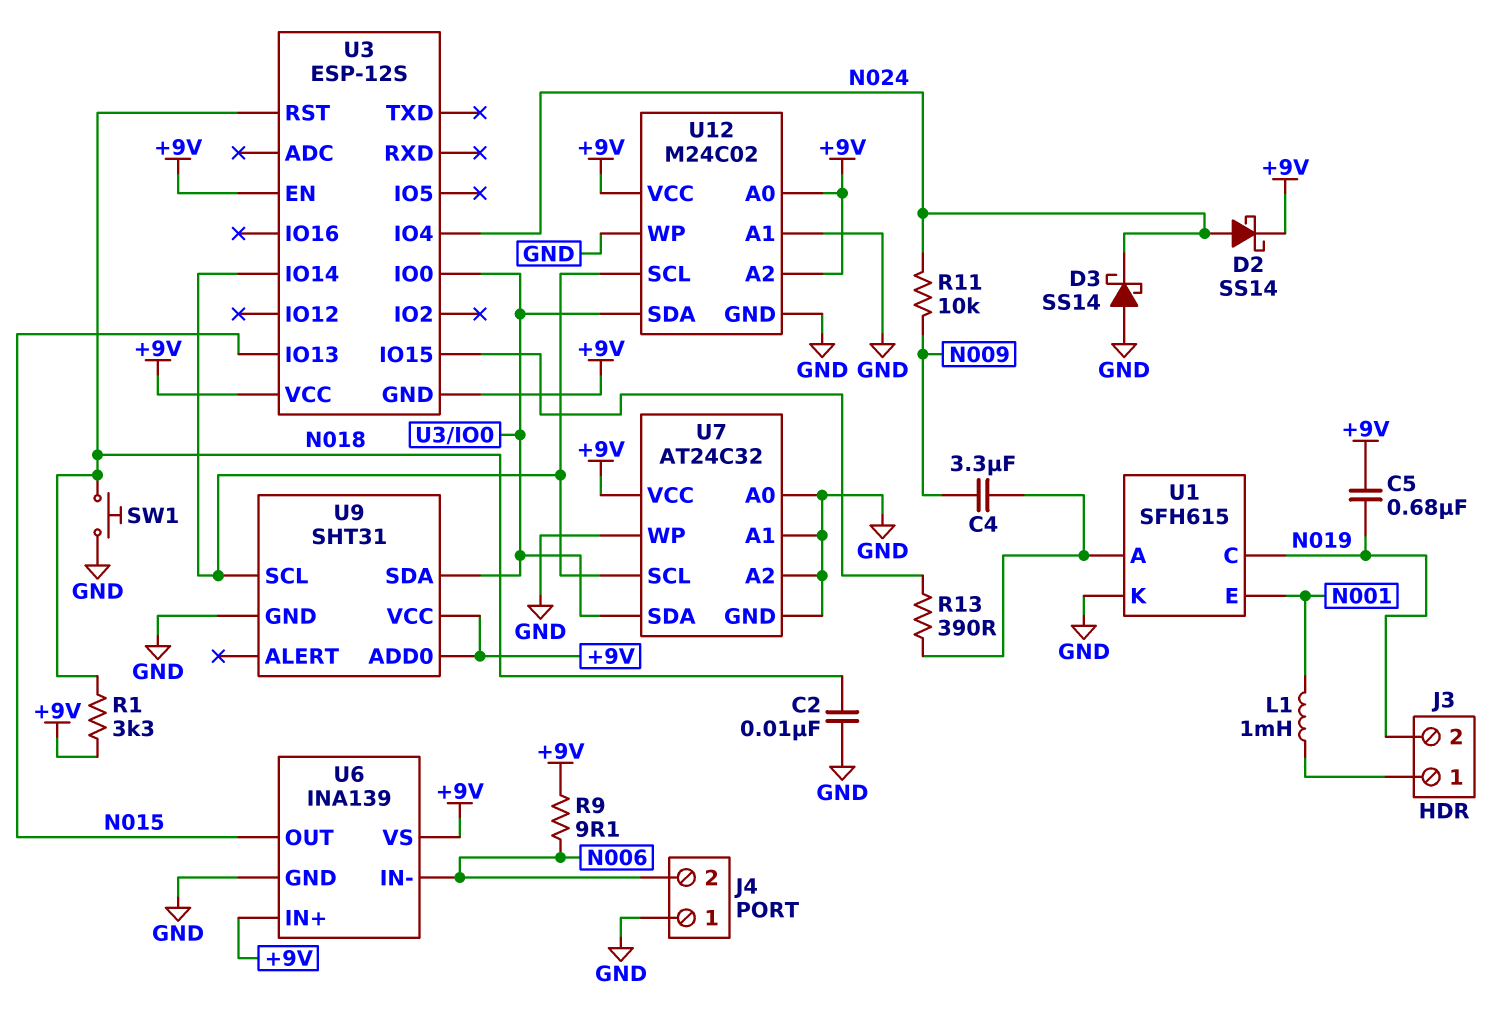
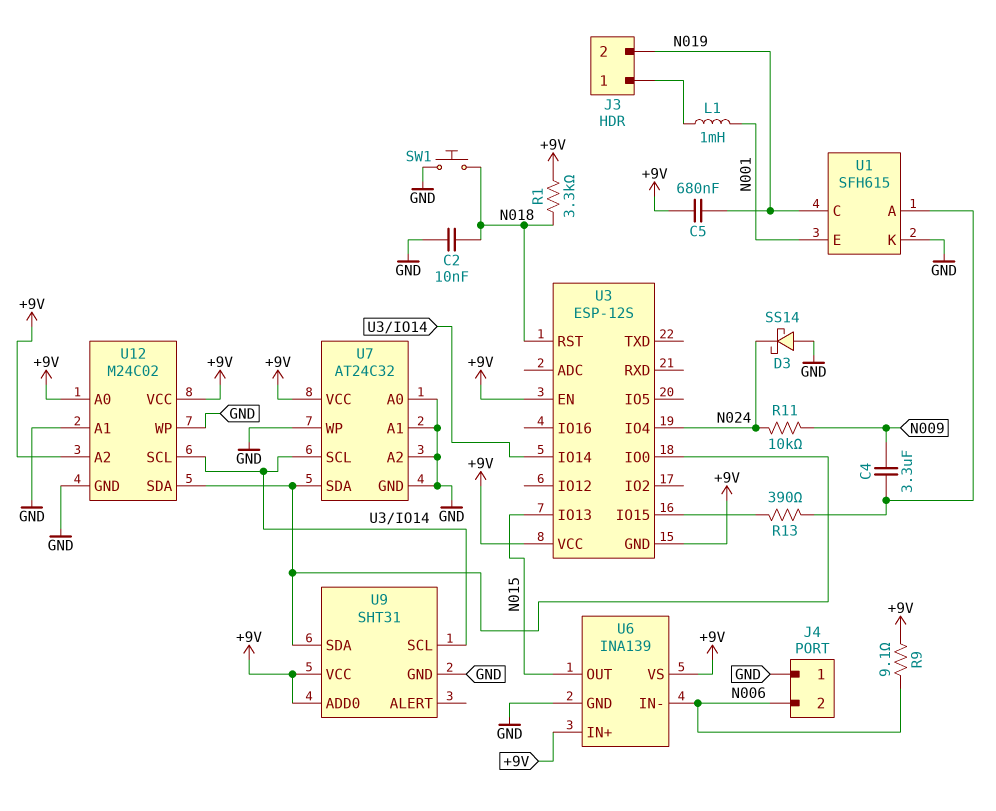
D2: schottky SS14 (A N024, K +9V) -> none

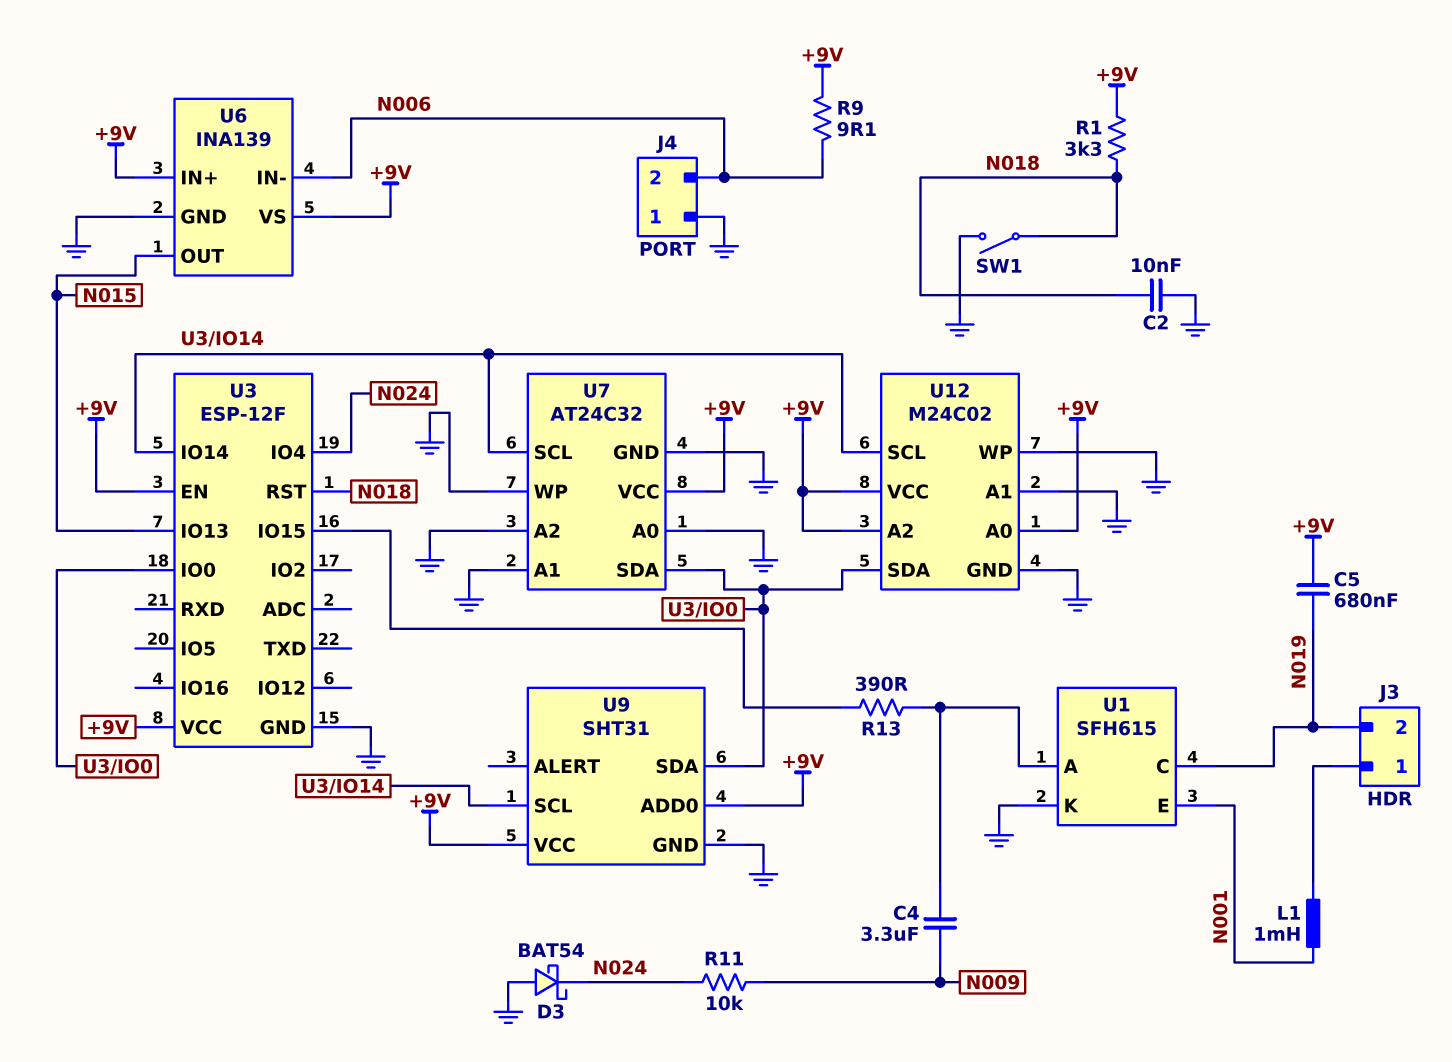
D3: schottky SS14 (A GND, K N024) -> schottky BAT54 (A GND, K N024)
SW1: button (GND, N018) -> switch (GND, N018)
U3: ESP-12S -> ESP-12F
U3 pin GND: +9V -> GND

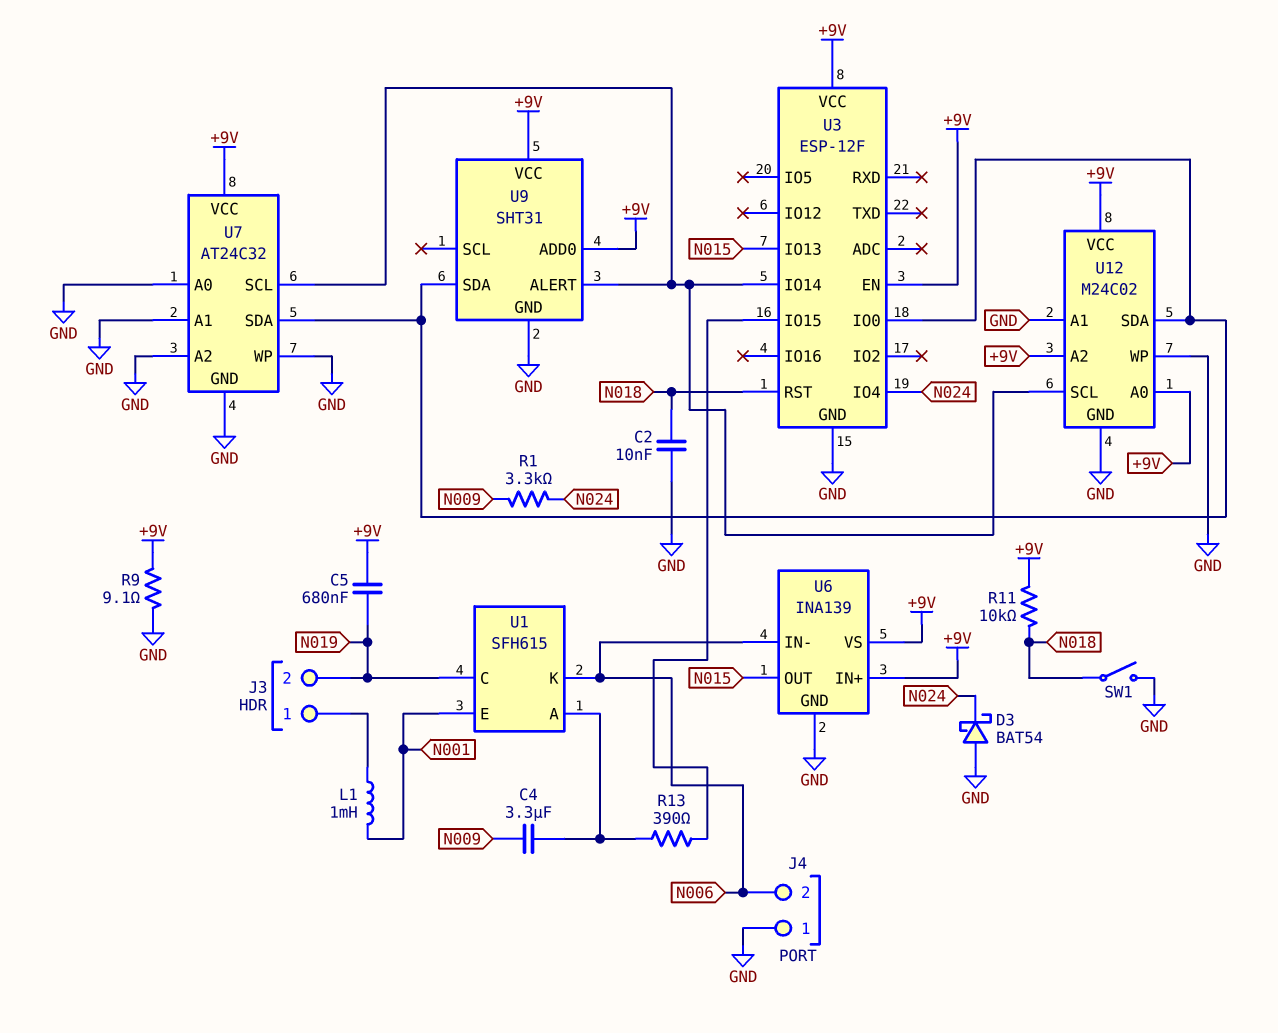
R1: 3.3k (+9V, N018) -> 3.3k (N009, N024)
R9: 9.1 (+9V, N006) -> 9.1 (+9V, GND)
R11: 10k (N009, N024) -> 10k (+9V, N018)
U1 pin K: GND -> N006
U9 pin ALERT: none -> U3/IO14
U9 pin SCL: U3/IO14 -> none

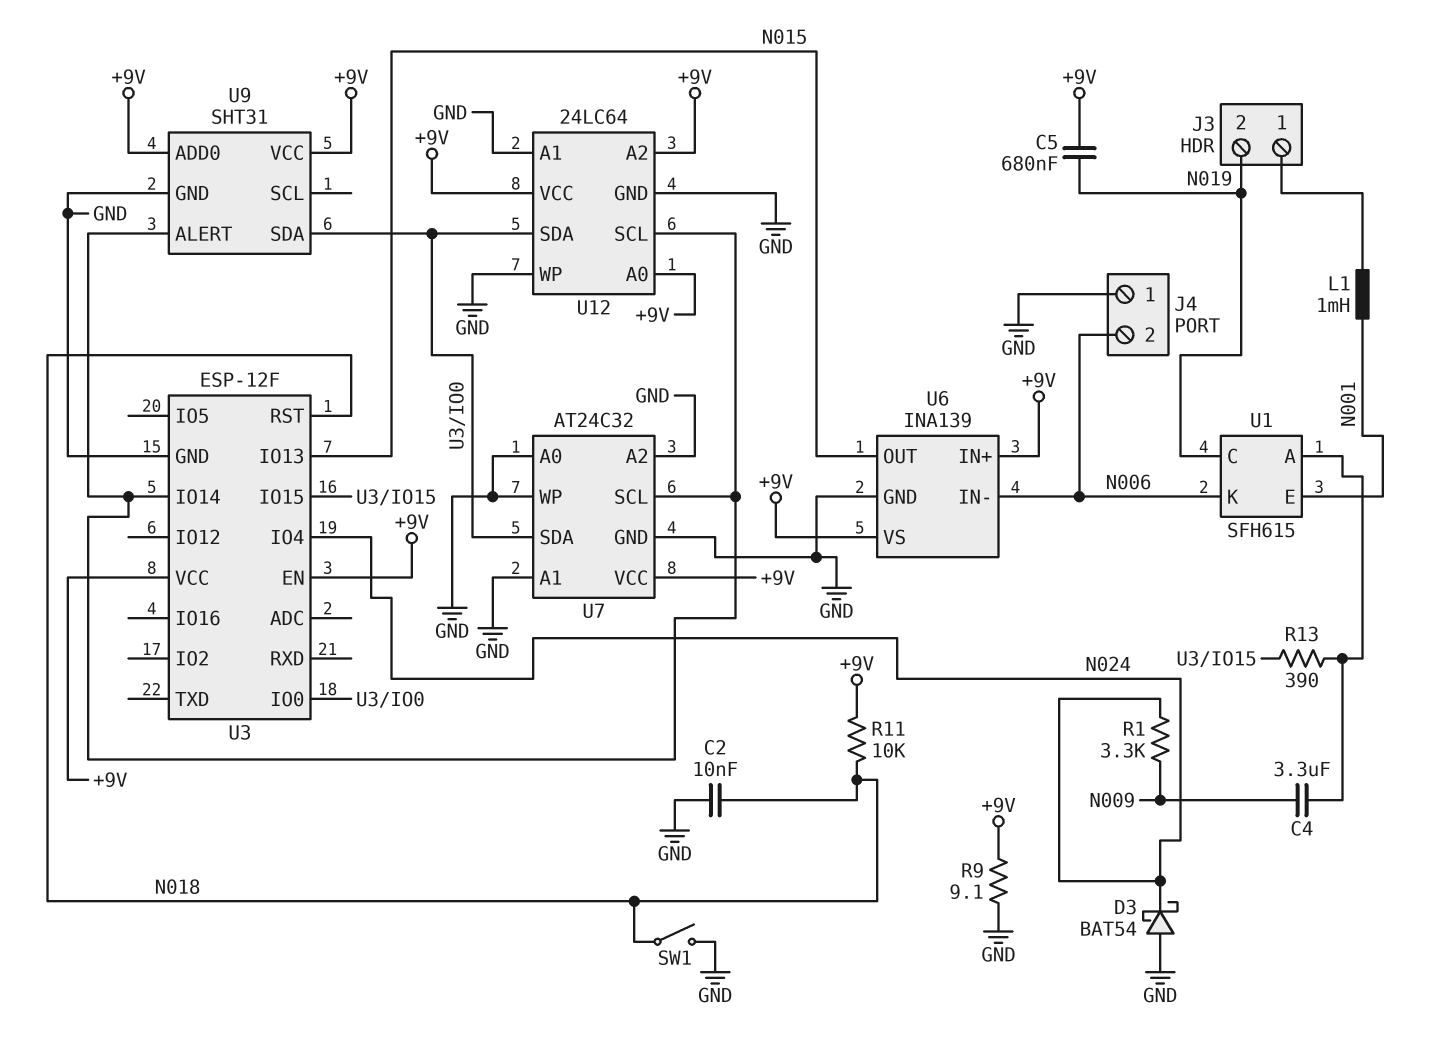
U12: M24C02 -> 24LC64

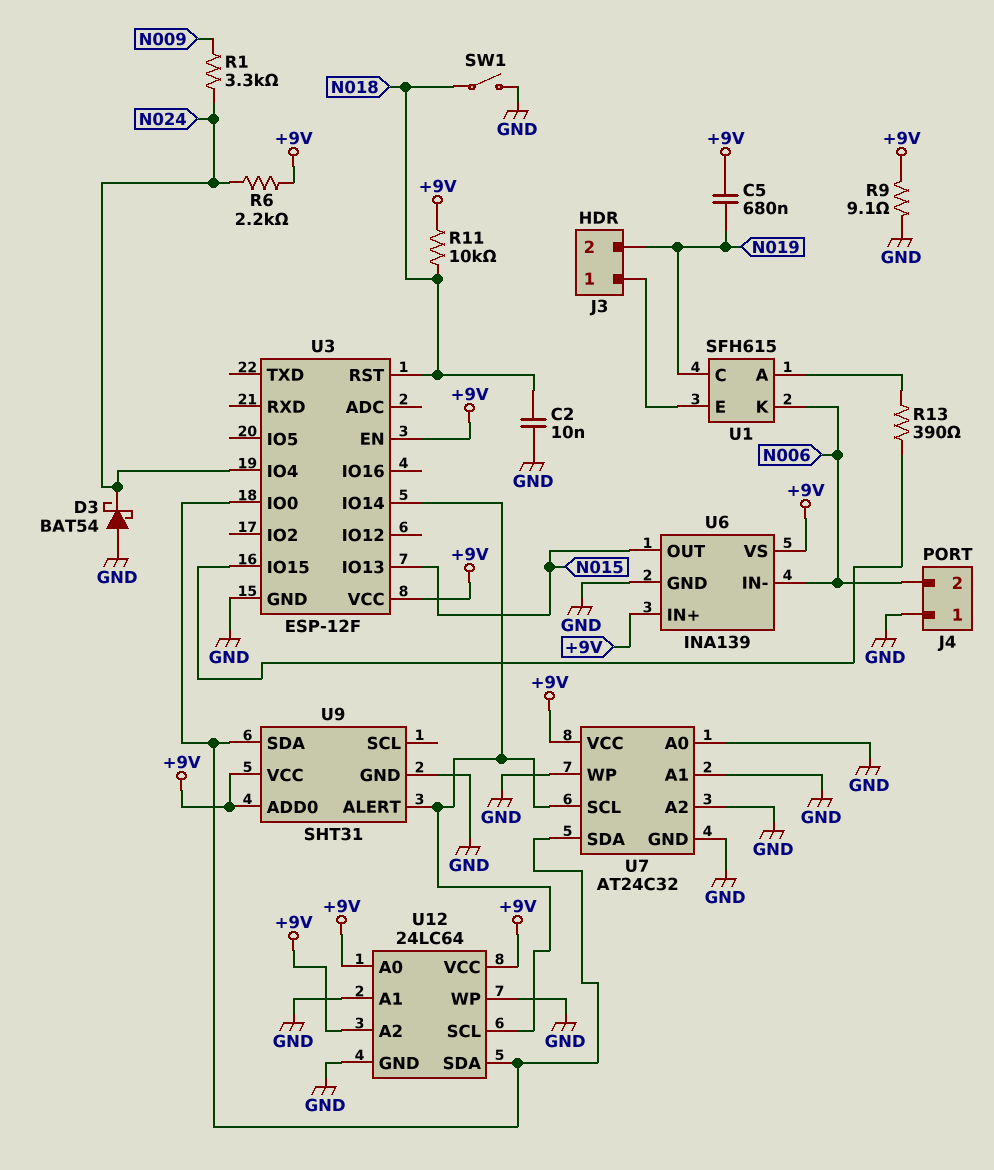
C4: 3.3uF (N009, U1/A) -> none
L1: 1mH (J3/1, N001) -> none
R6: none -> 2.2k (+9V, N024)
U1 pin E: N001 -> J3/1

